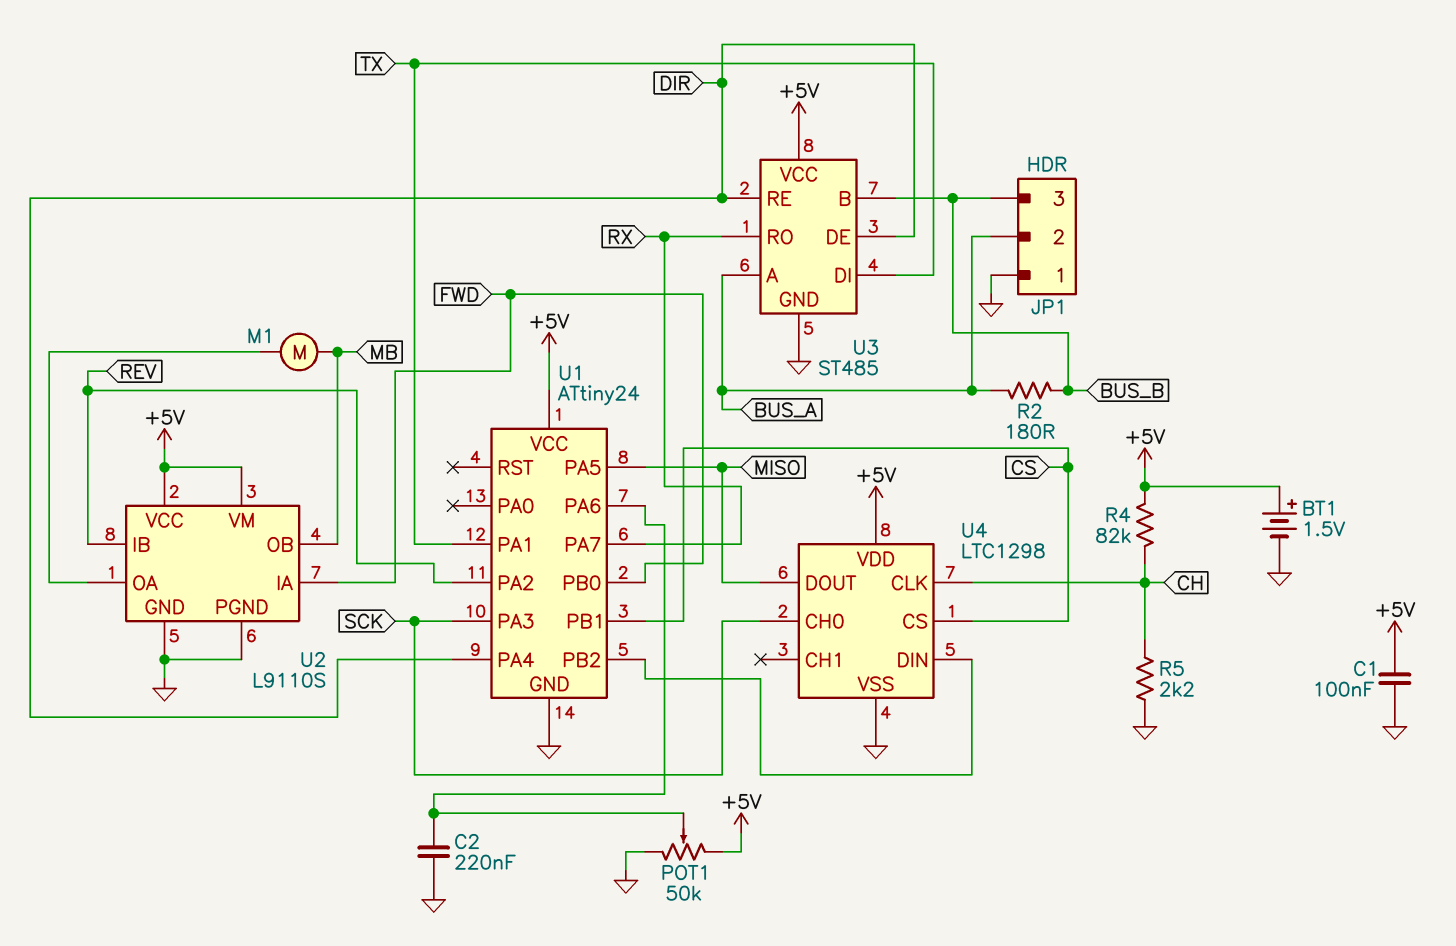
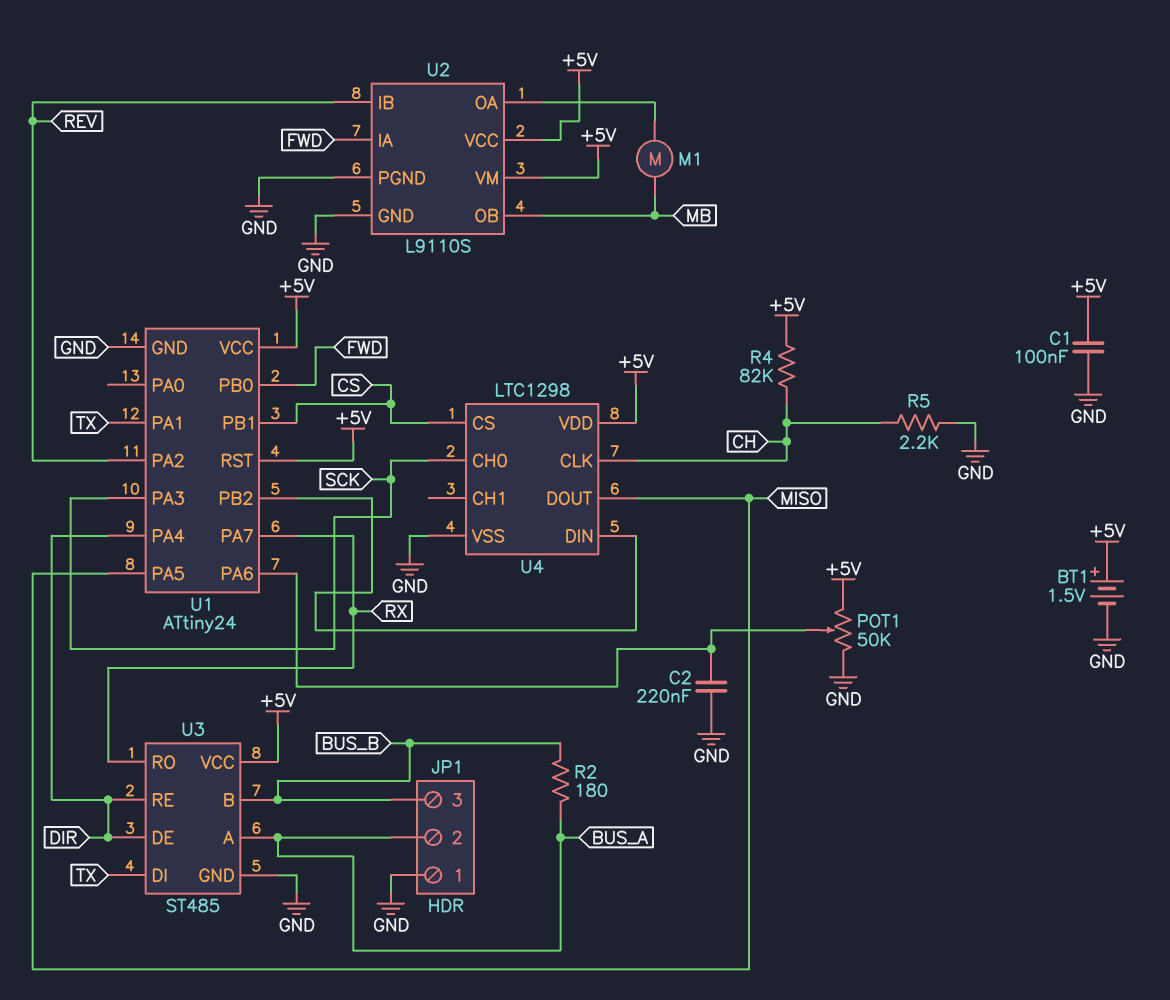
U1 pin RST: none -> +5V

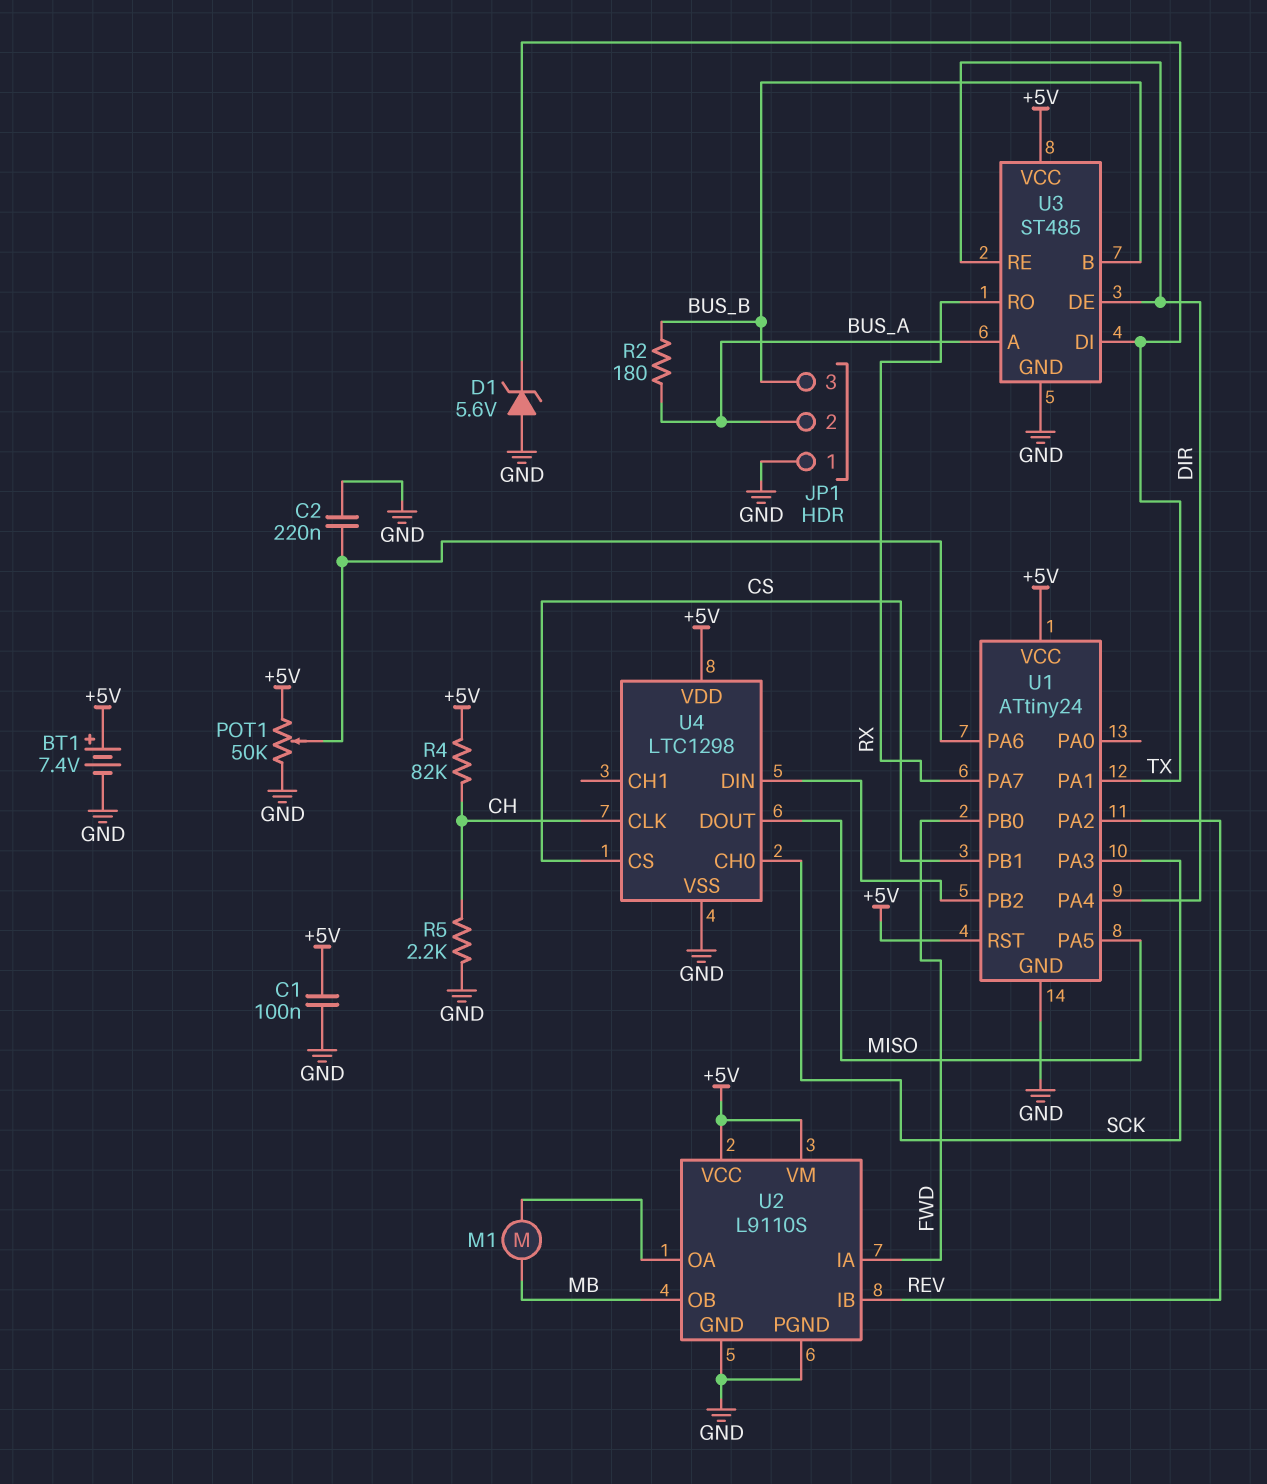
BT1: 1.5V (plus +5V, minus GND) -> 7.4V (plus +5V, minus GND)
D1: none -> zener 5.6V (A GND, K TX)

